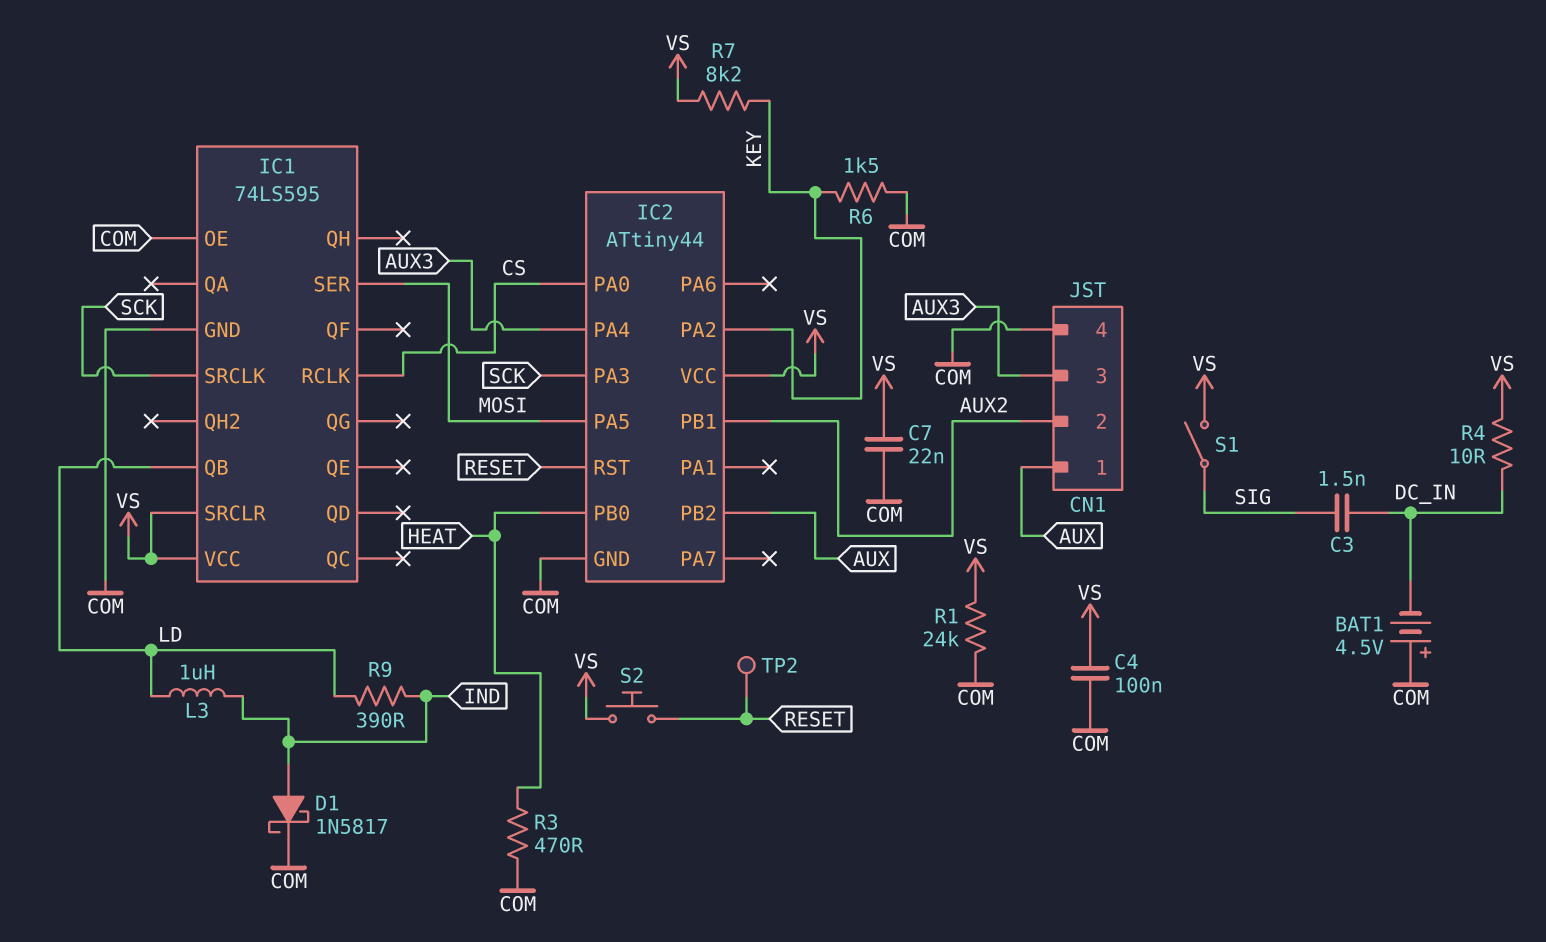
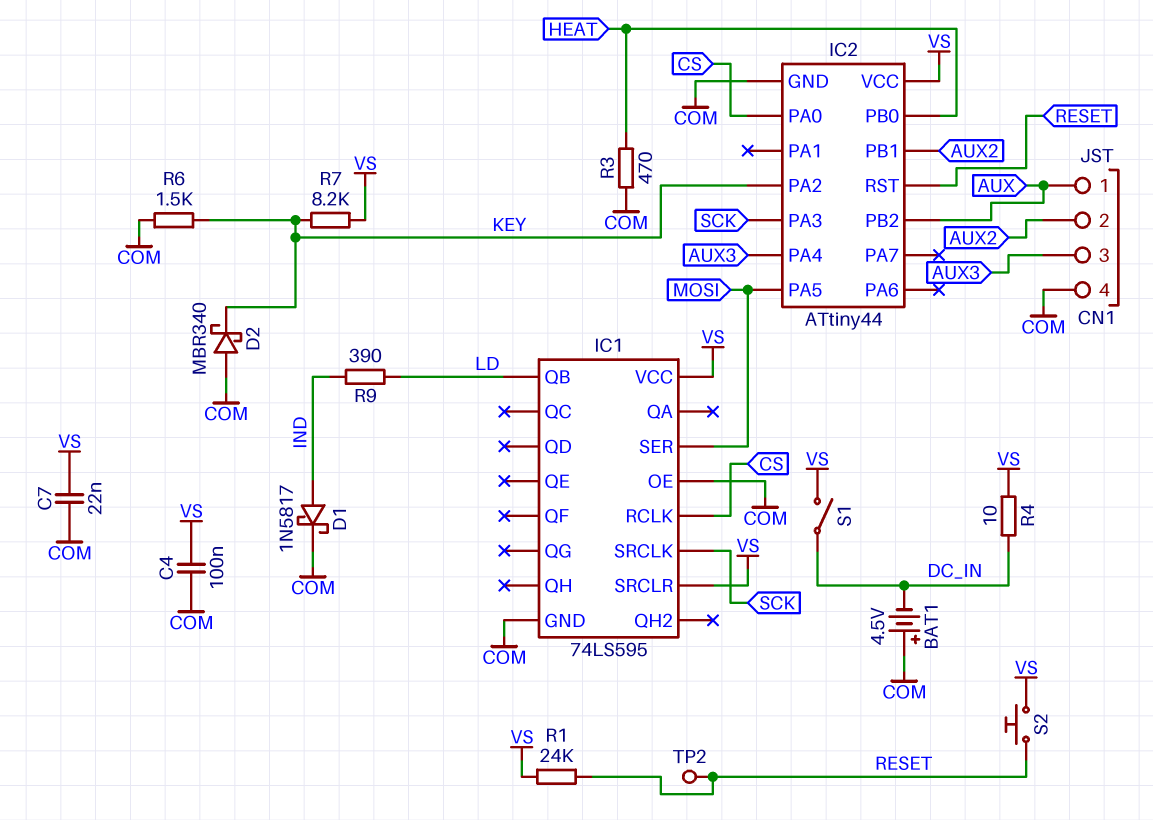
C3: 1.5nF (DC_IN, SIG) -> none
D2: none -> schottky MBR340 (A COM, K KEY)
L3: 1uH (IND, LD) -> none
R1: 24k (COM, VS) -> 24k (RESET, VS)
S1: switch (SIG, VS) -> switch (DC_IN, VS)

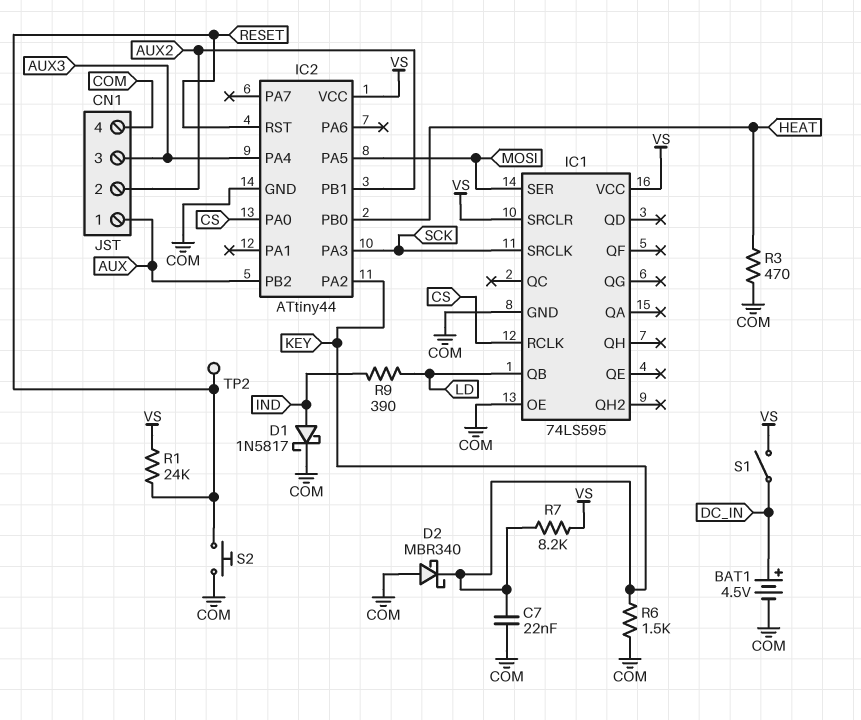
BAT1: 4.5V (plus COM, minus DC_IN) -> 4.5V (plus DC_IN, minus COM)
C4: 100nF (COM, VS) -> none
C7: 22nF (COM, VS) -> 22nF (COM, KEY)
R4: 10 (DC_IN, VS) -> none
S2: button (RESET, VS) -> button (COM, RESET)

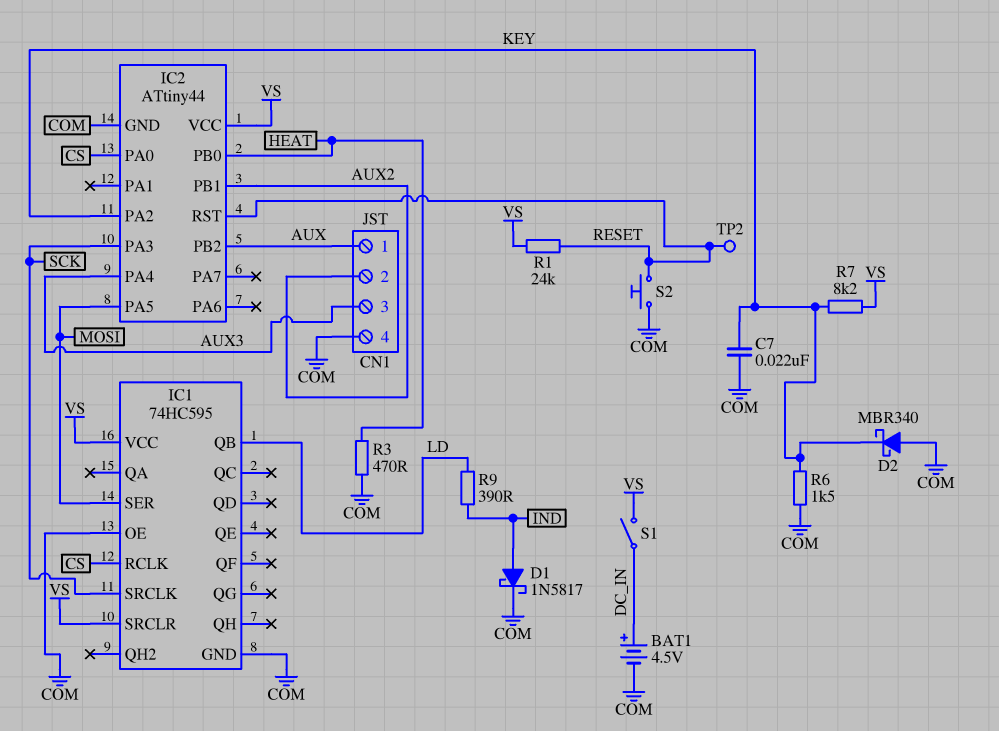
IC1: 74LS595 -> 74HC595

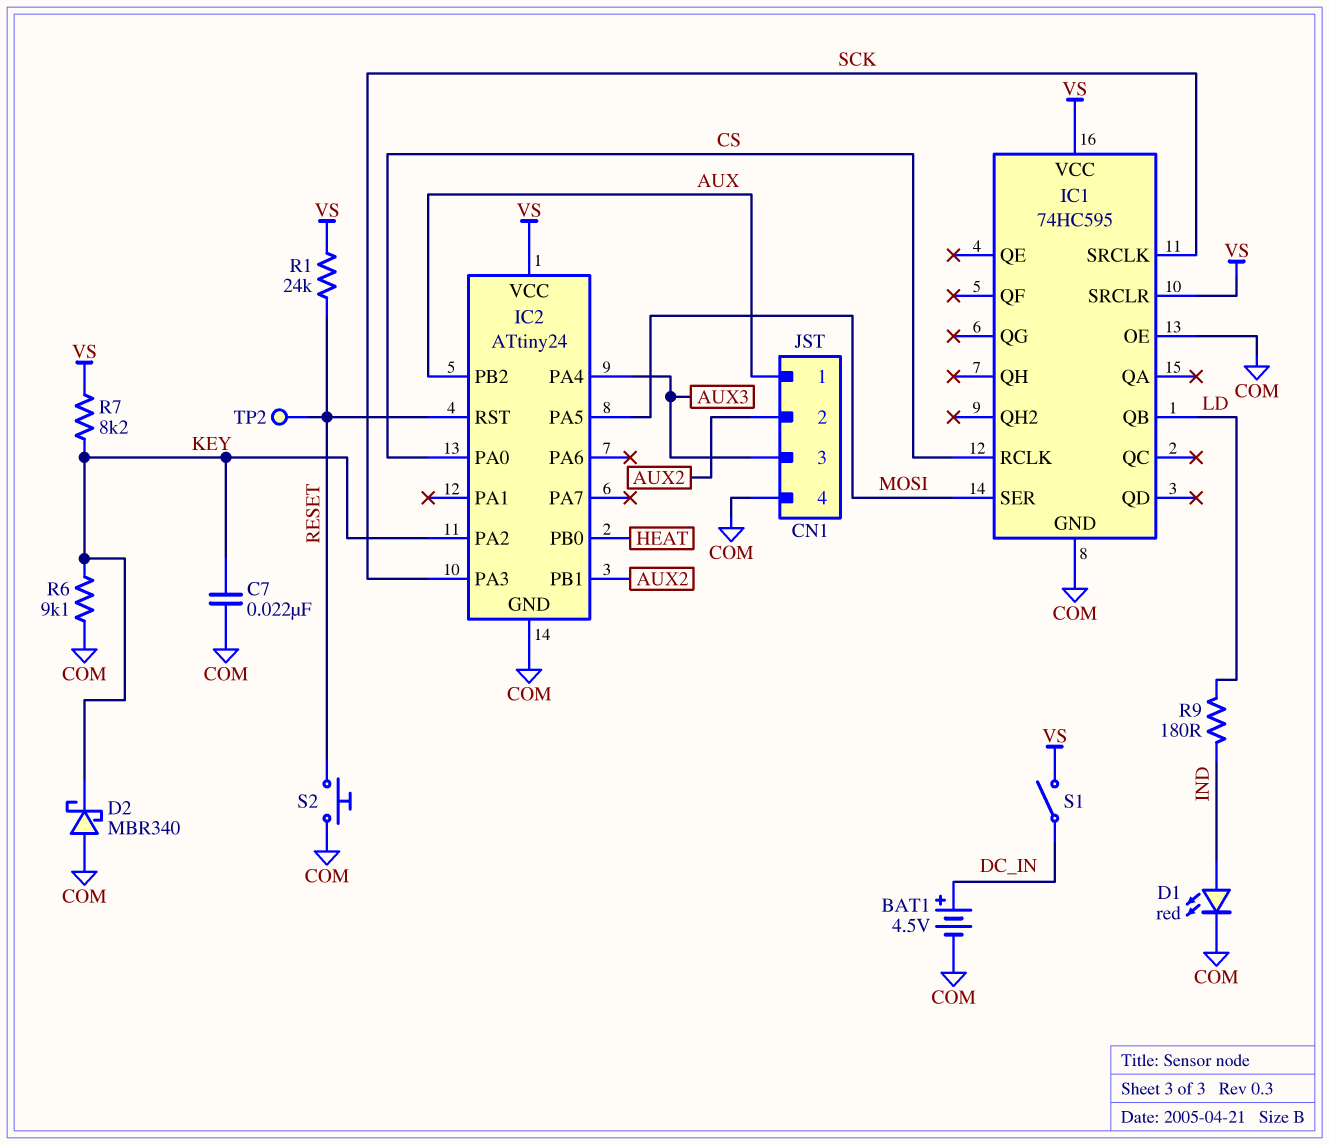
D1: schottky 1N5817 (A IND, K COM) -> LED red (A IND, K COM)
IC2: ATtiny44 -> ATtiny24
R3: 470 (COM, HEAT) -> none
R6: 1.5k (COM, KEY) -> 9.1k (COM, KEY)
R9: 390 (IND, LD) -> 180 (IND, LD)

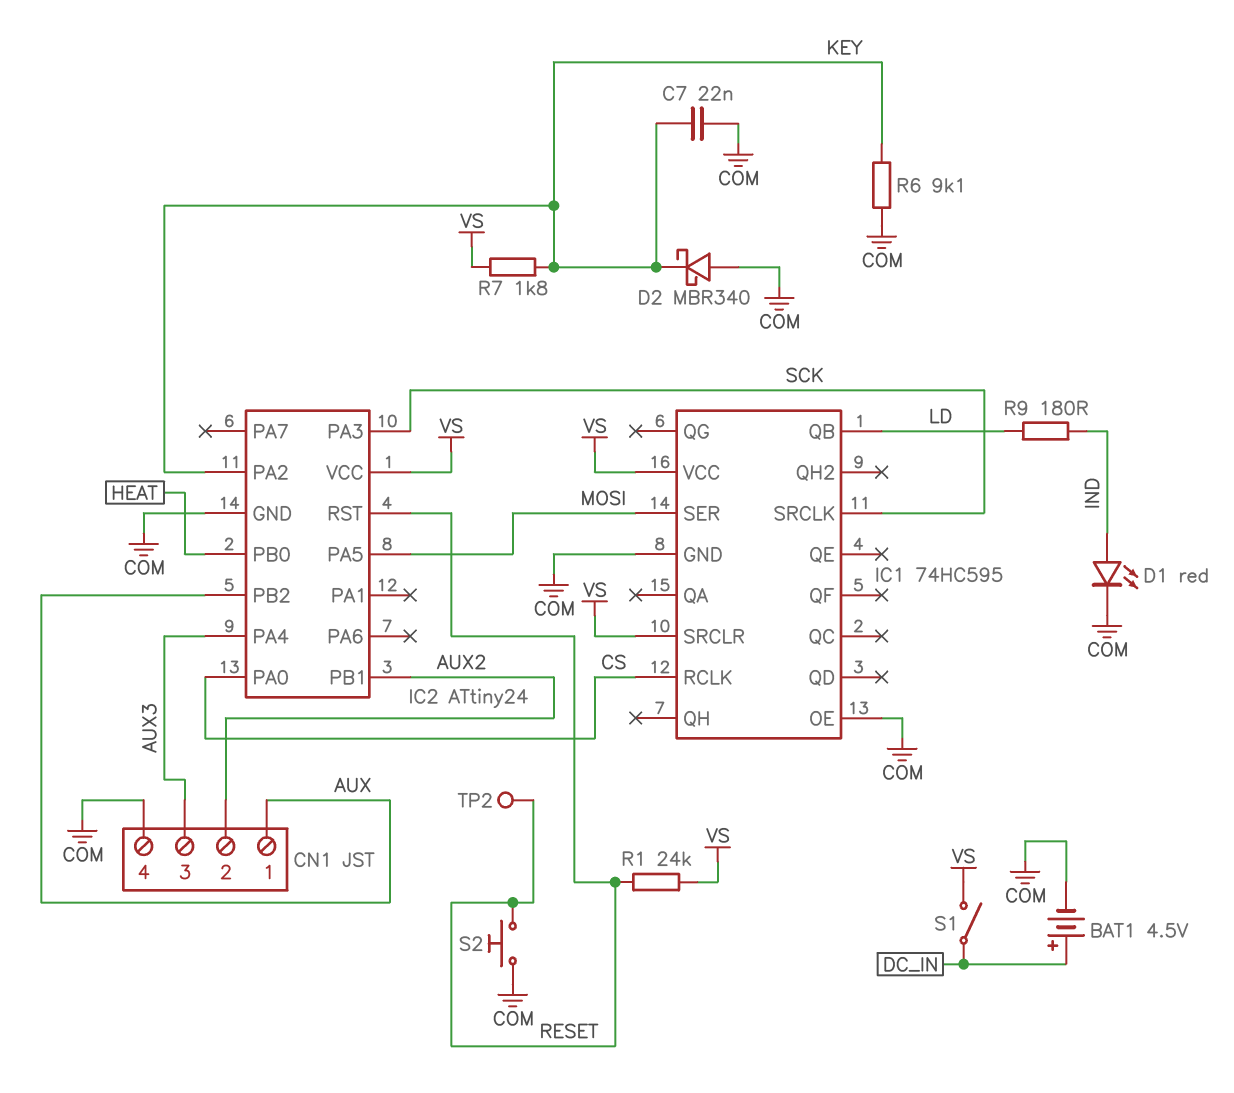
R7: 8.2k (KEY, VS) -> 1.8k (KEY, VS)

